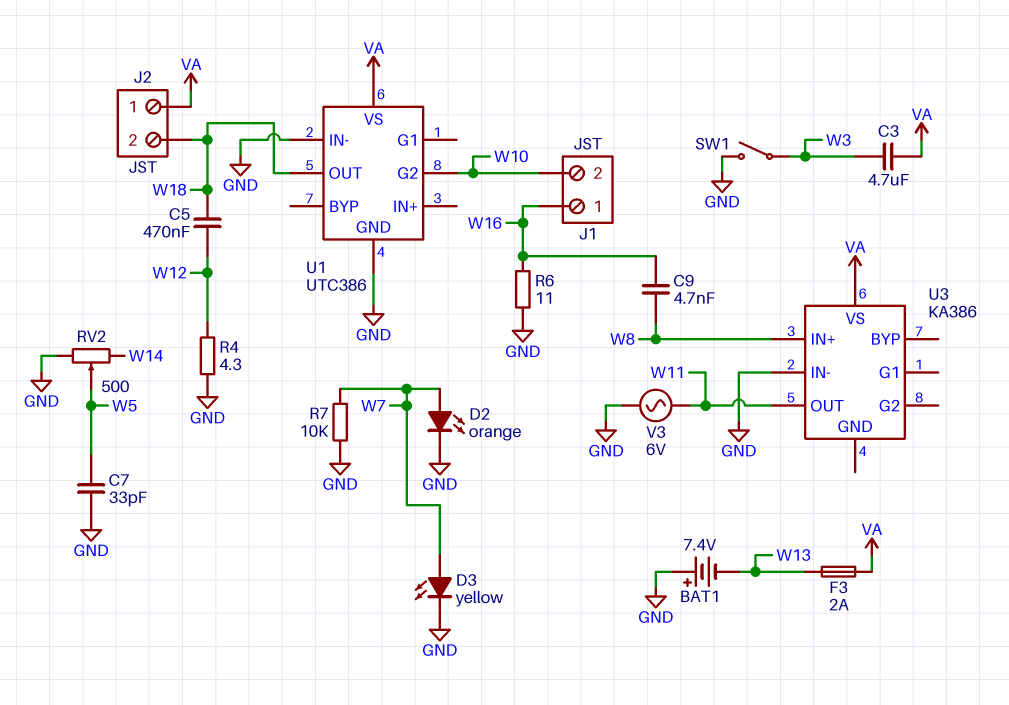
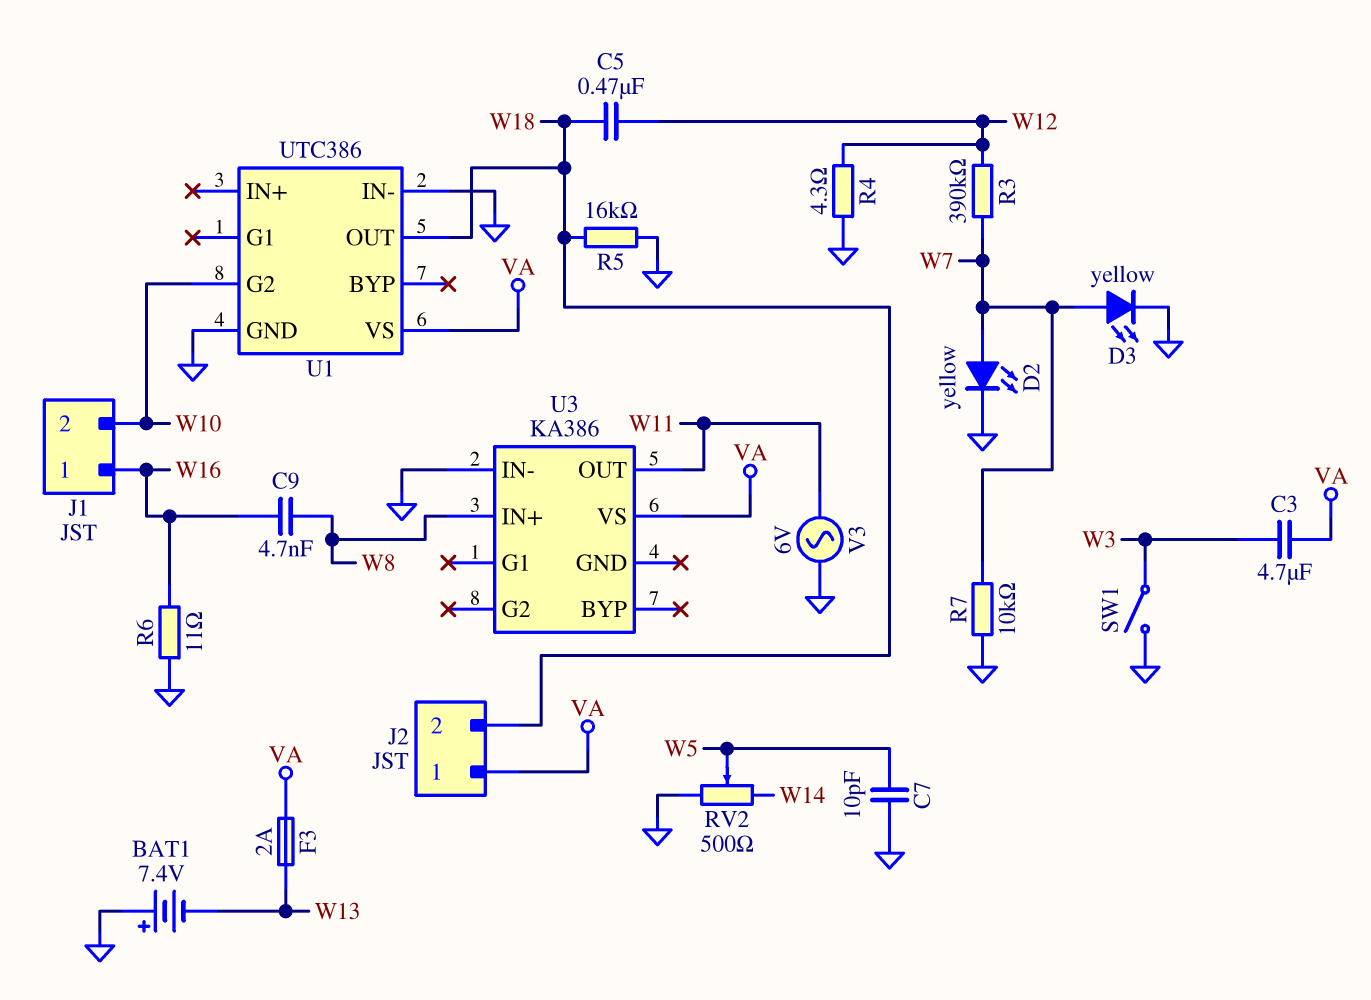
C7: 33pF (GND, W5) -> 10pF (GND, W5)
D2: LED orange (A W7, K GND) -> LED yellow (A W7, K GND)
R3: none -> 390k (W7, W12)
R5: none -> 16k (GND, W18)

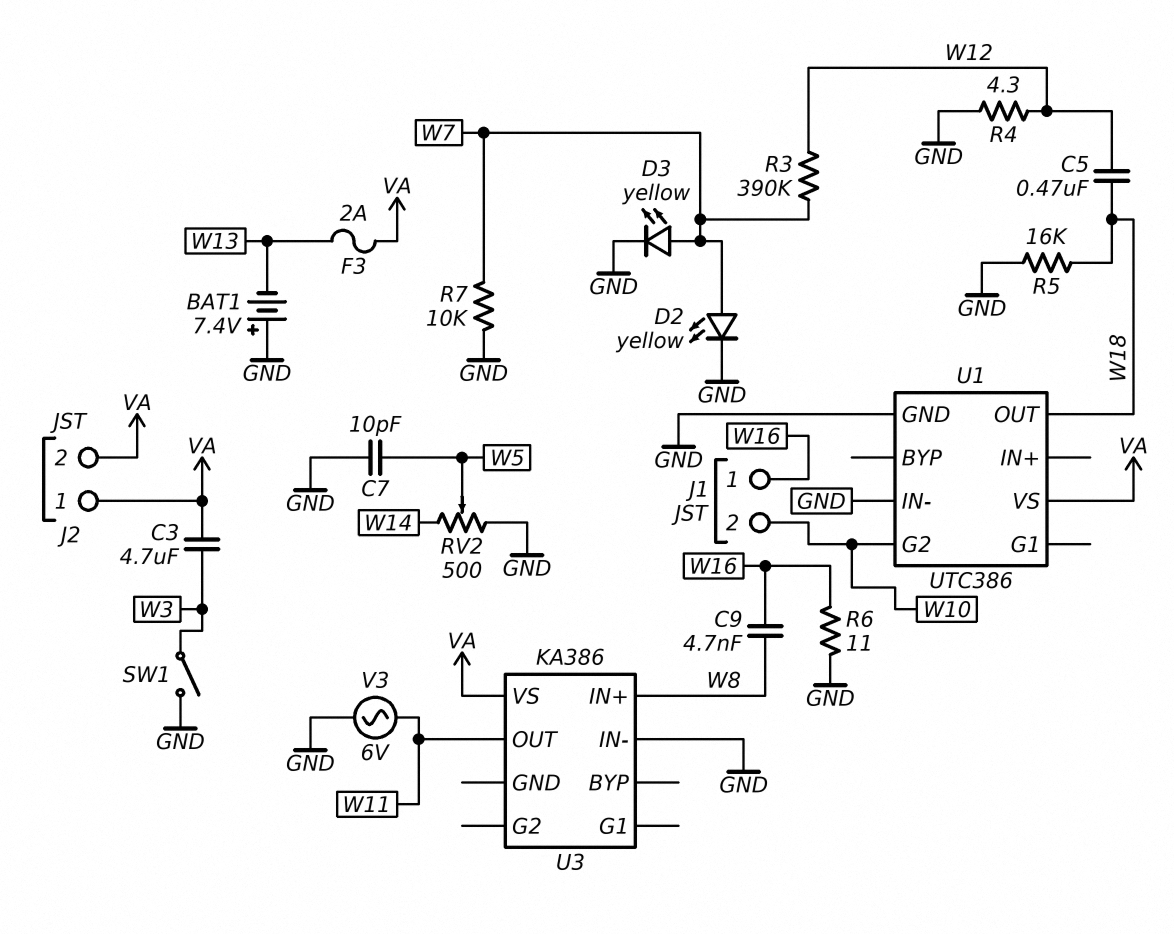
J2 pin 2: W18 -> VA

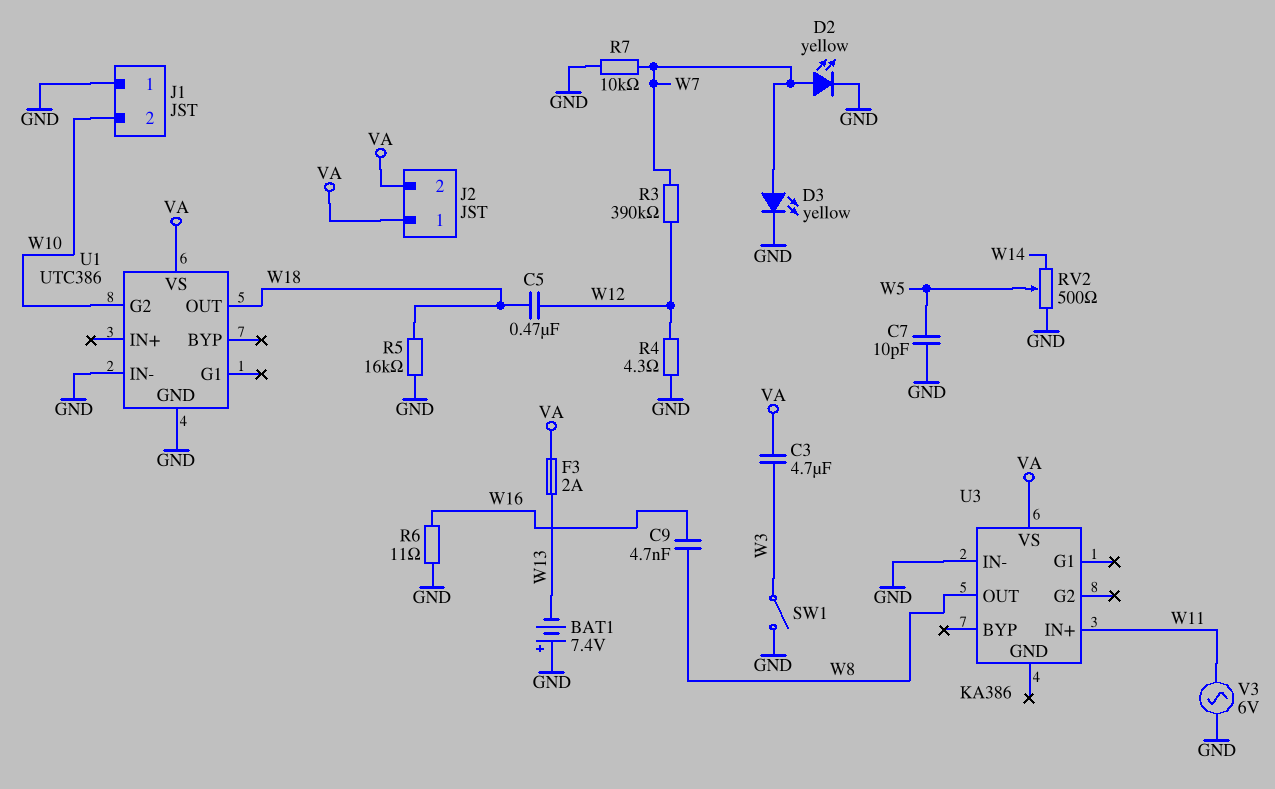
J1 pin 1: W16 -> GND
U3 pin IN+: W8 -> W11
U3 pin OUT: W11 -> W8

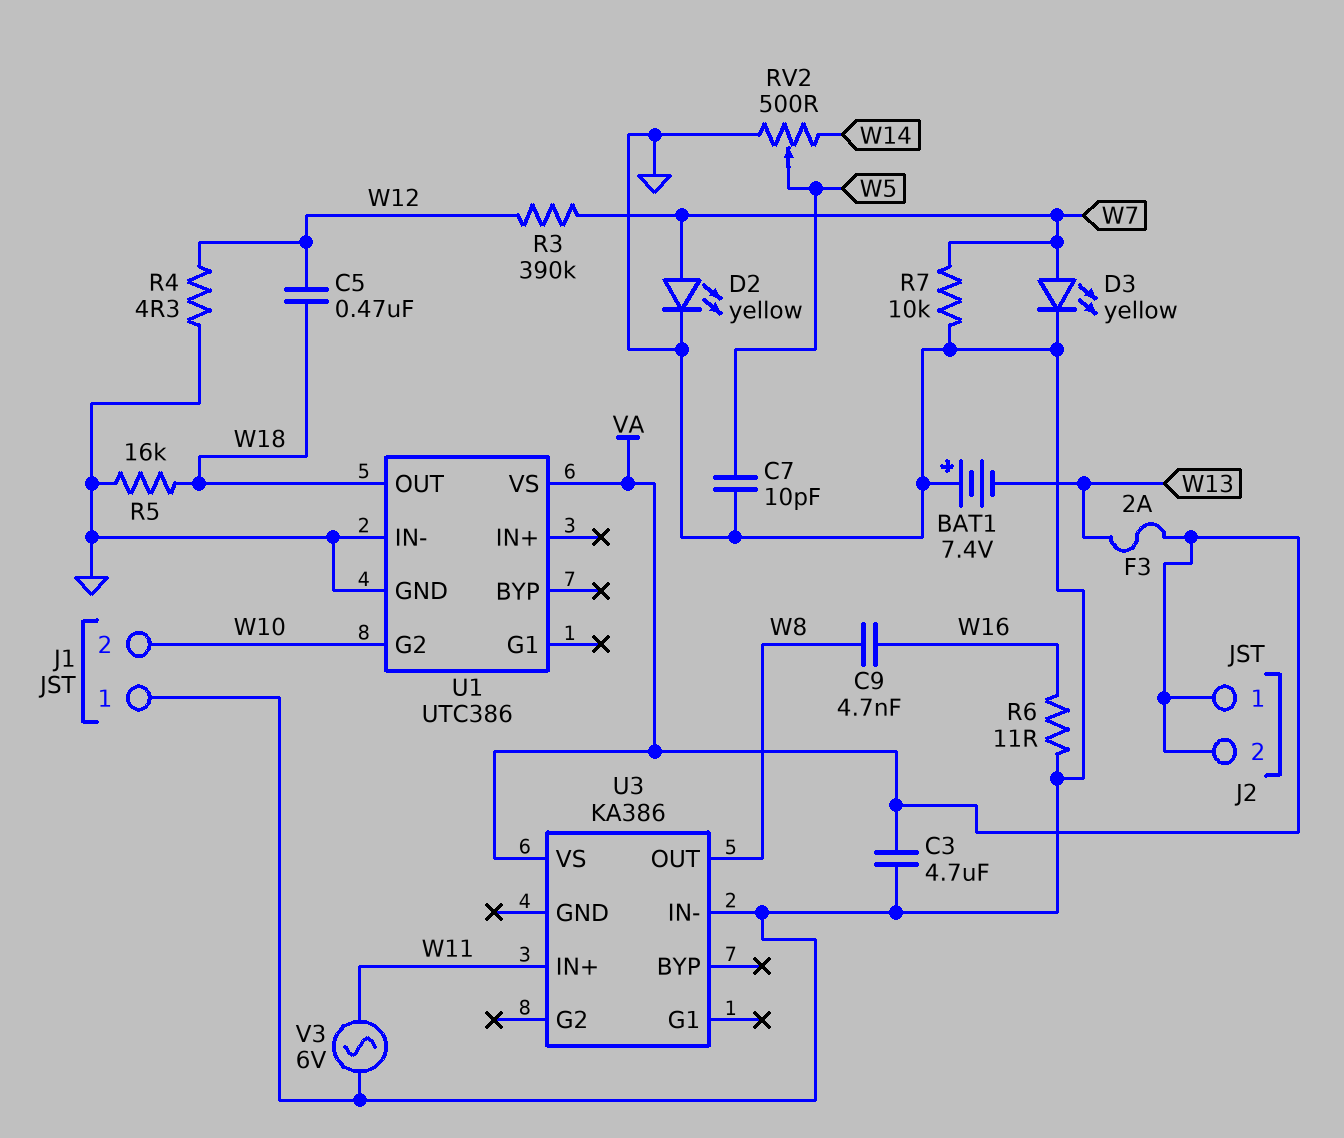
C3: 4.7uF (VA, W3) -> 4.7uF (GND, VA)
SW1: switch (GND, W3) -> none

